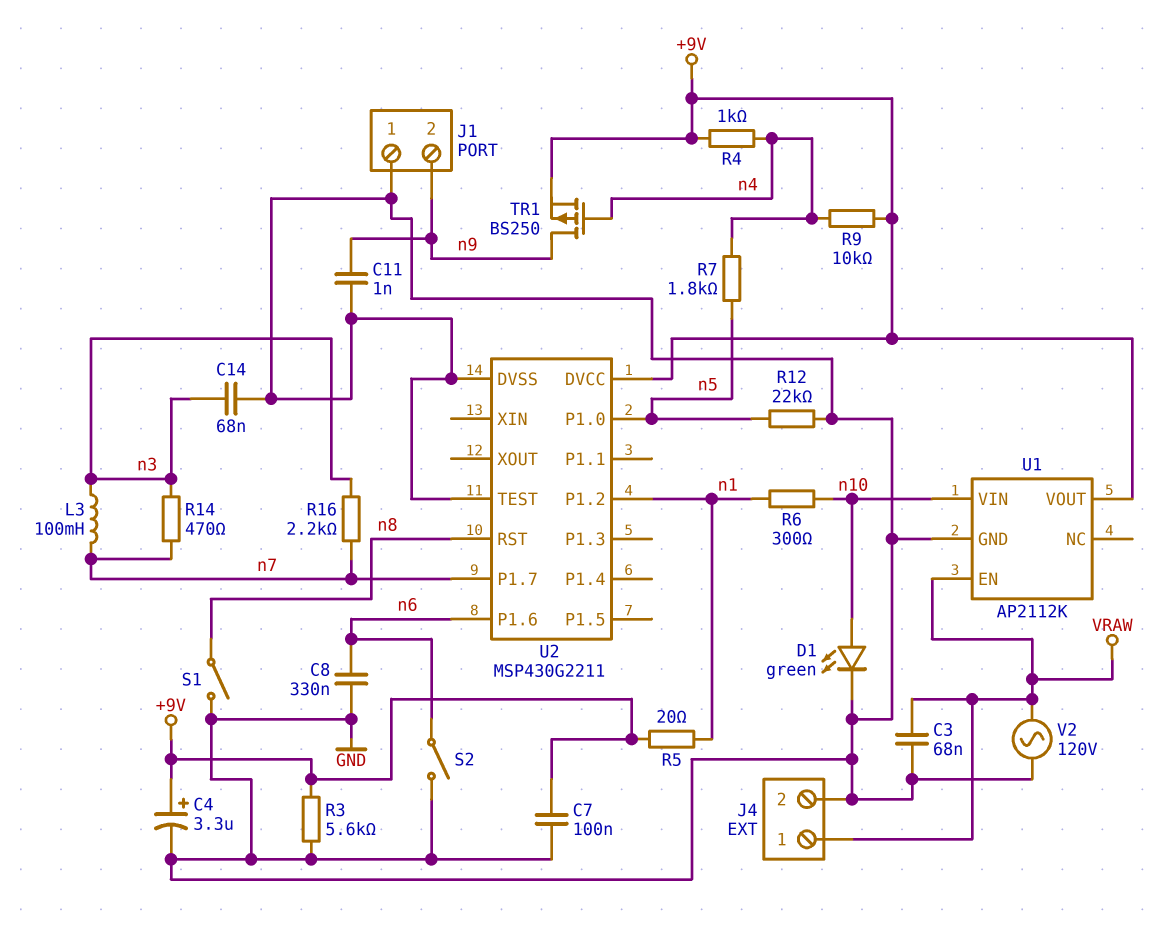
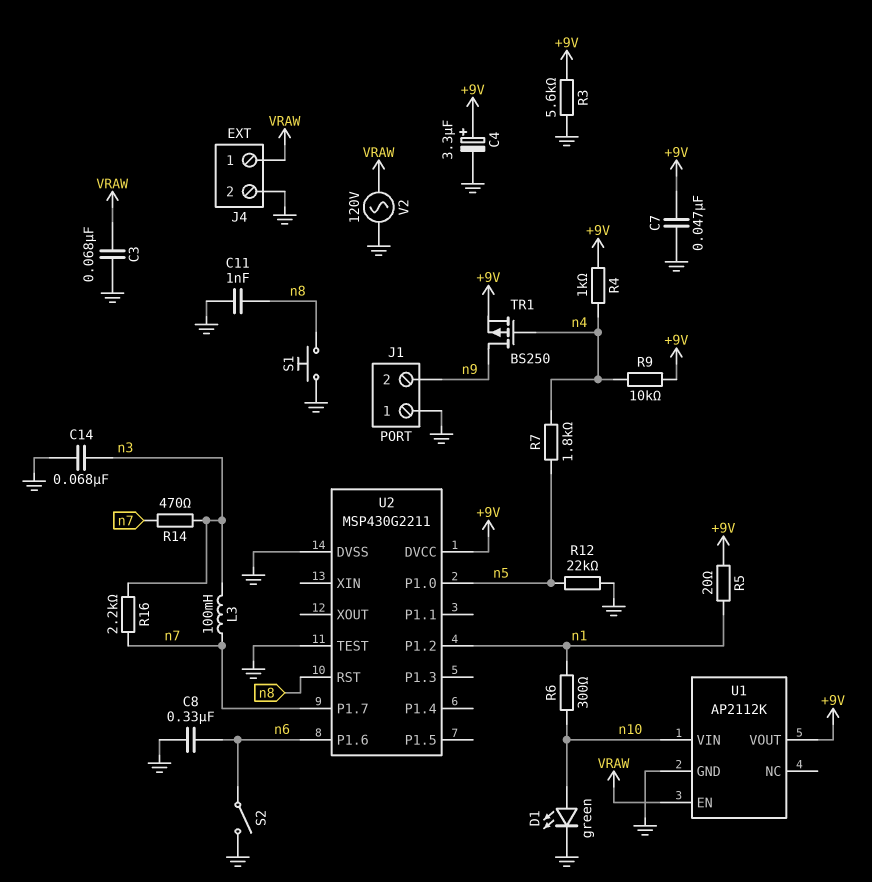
C7: 100nF (+9V, GND) -> 47nF (+9V, GND)
C11: 1nF (GND, n9) -> 1nF (GND, n8)
S1: switch (GND, n8) -> button (GND, n8)

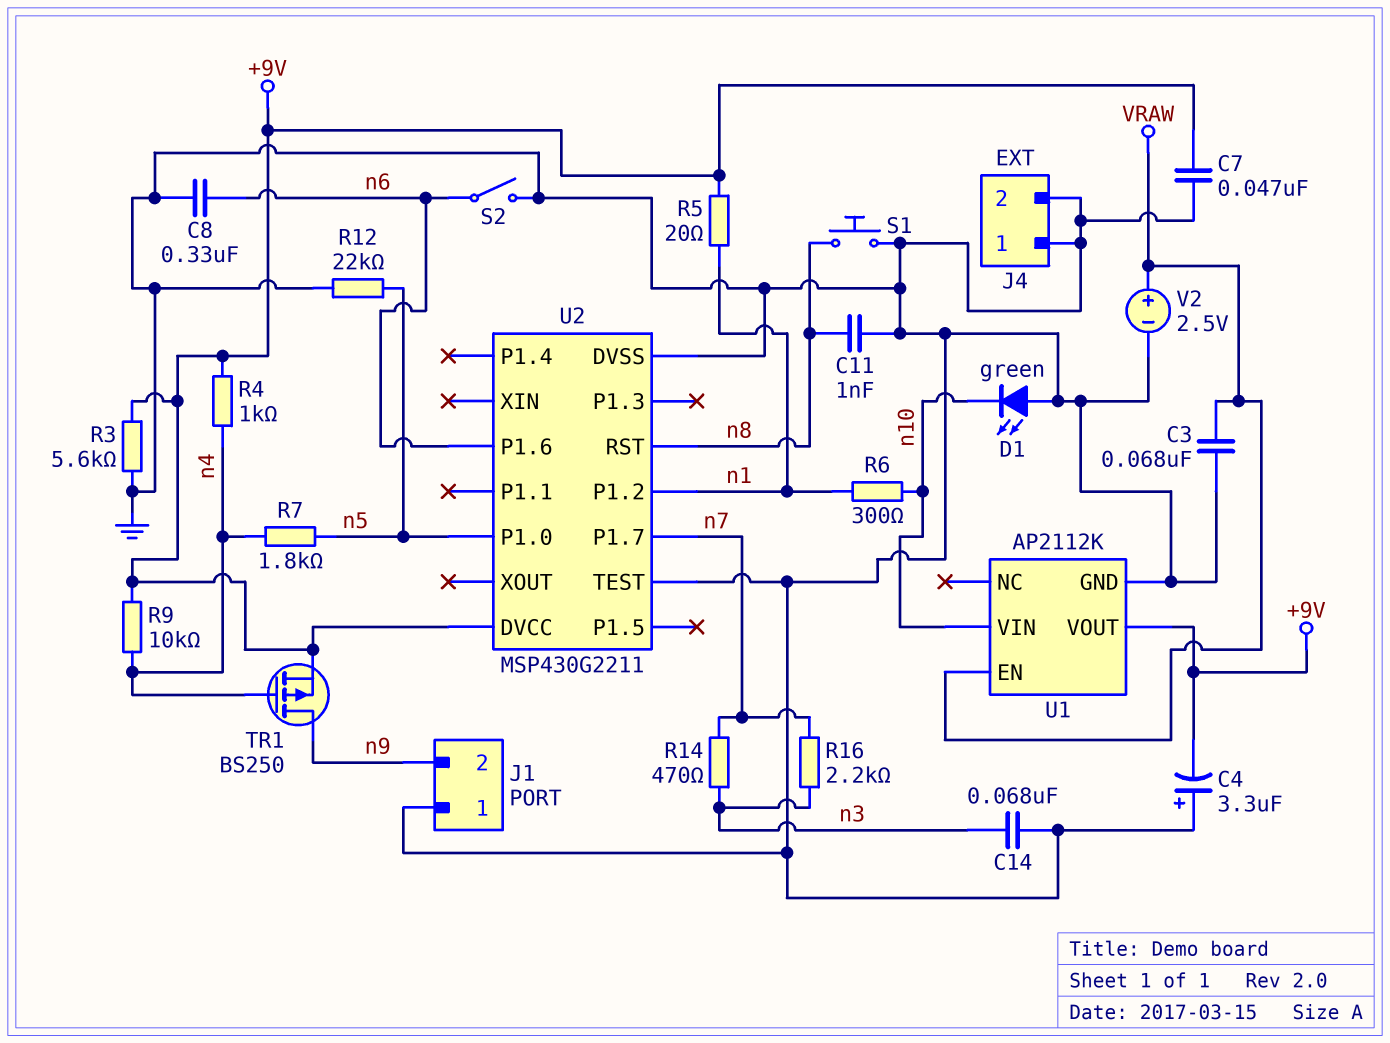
C4: 3.3uF (plus +9V, minus GND) -> 3.3uF (plus GND, minus +9V)
D1: LED green (A n10, K GND) -> LED green (A GND, K n10)
J4 pin 1: VRAW -> GND
L3: 100mH (n3, n7) -> none
V2: AC 120V (GND, VRAW) -> 2.5V (plus VRAW, minus GND)

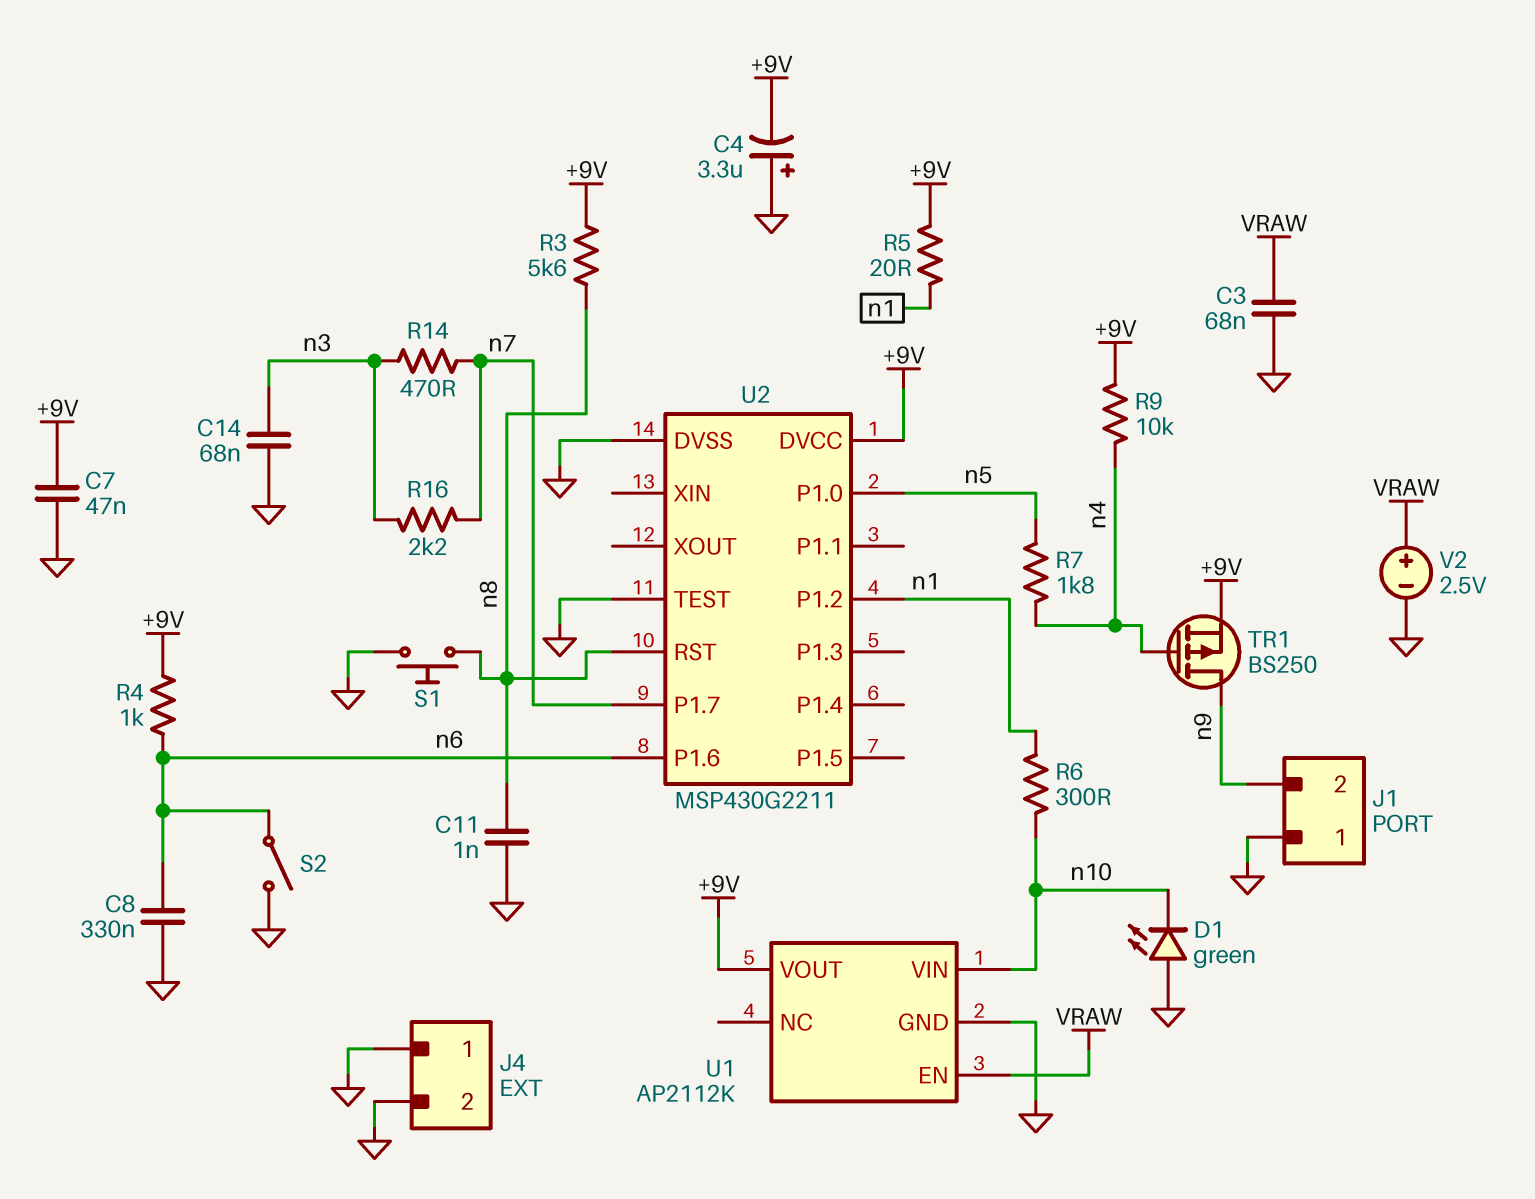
R3: 5.6k (+9V, GND) -> 5.6k (+9V, n8)
R4: 1k (+9V, n4) -> 1k (+9V, n6)
R12: 22k (GND, n5) -> none

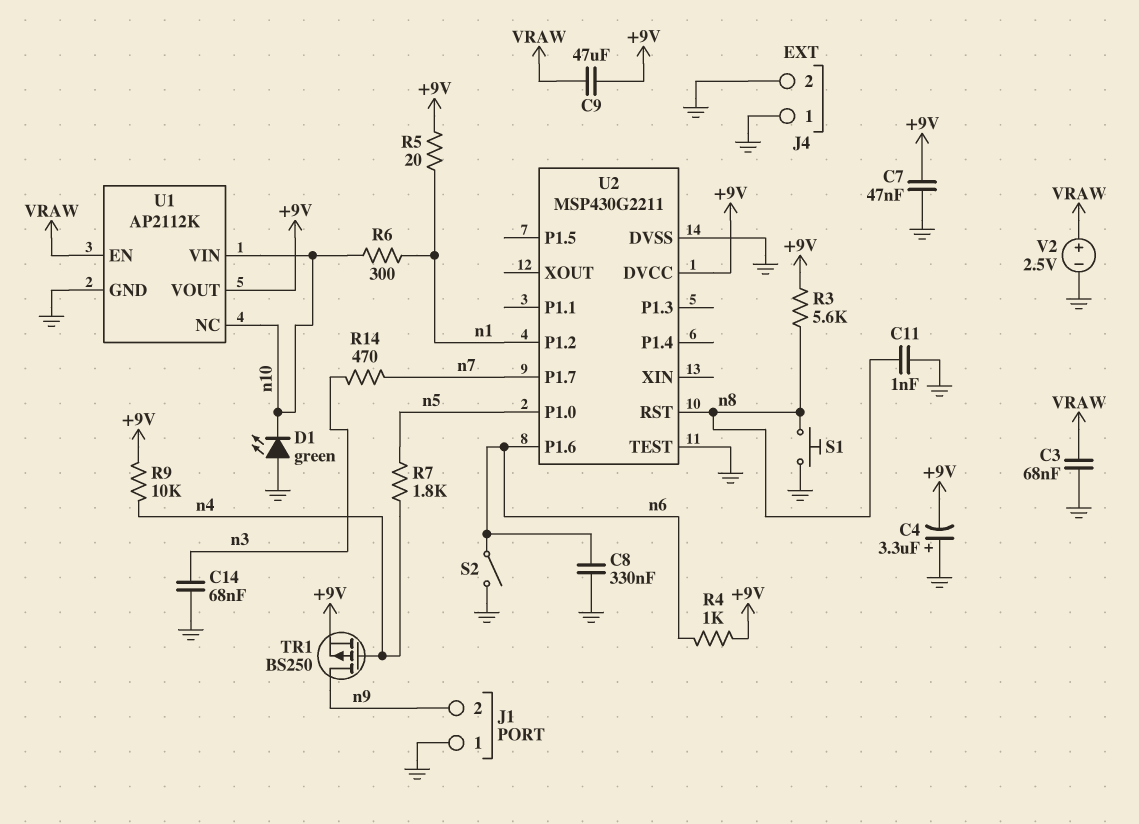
C9: none -> 47uF (+9V, VRAW)
R16: 2.2k (n3, n7) -> none
U1 pin NC: none -> n10

